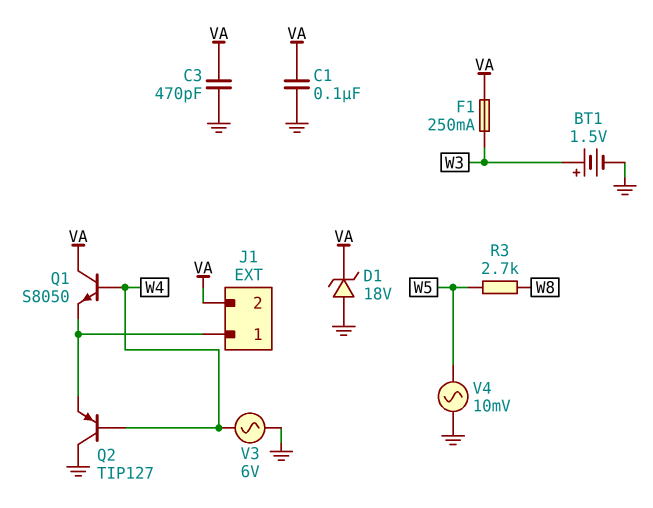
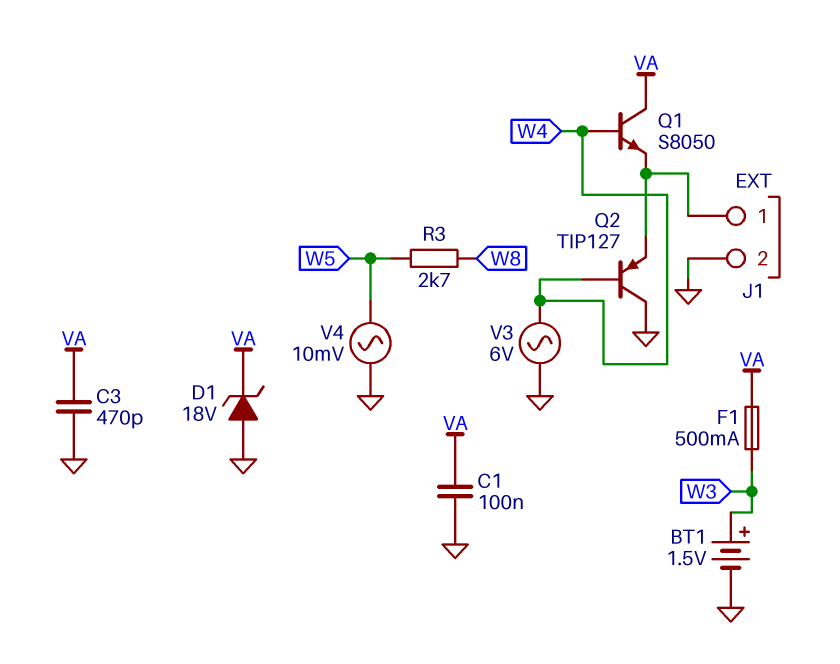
F1: 250mA (VA, W3) -> 500mA (VA, W3)
J1 pin 2: VA -> GND

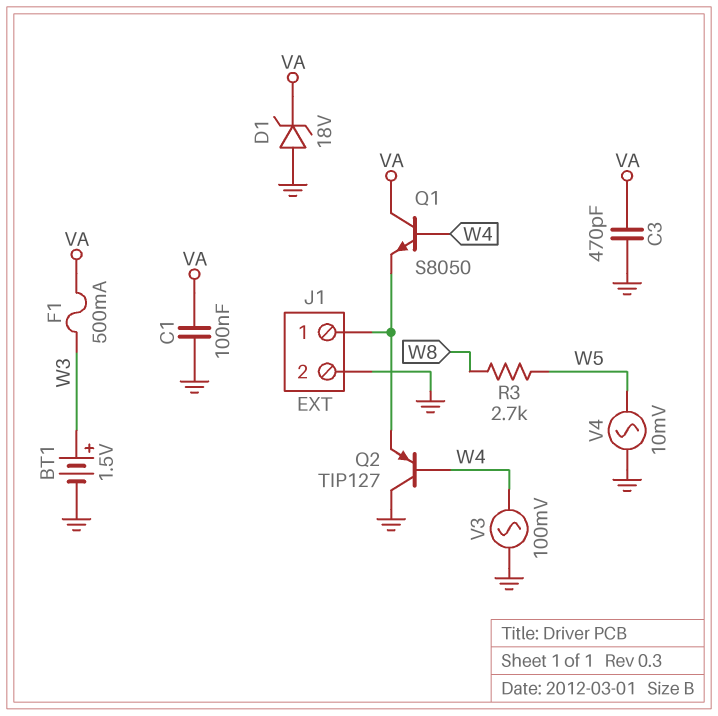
V3: AC 6V (GND, W4) -> AC 100mV (GND, W4)

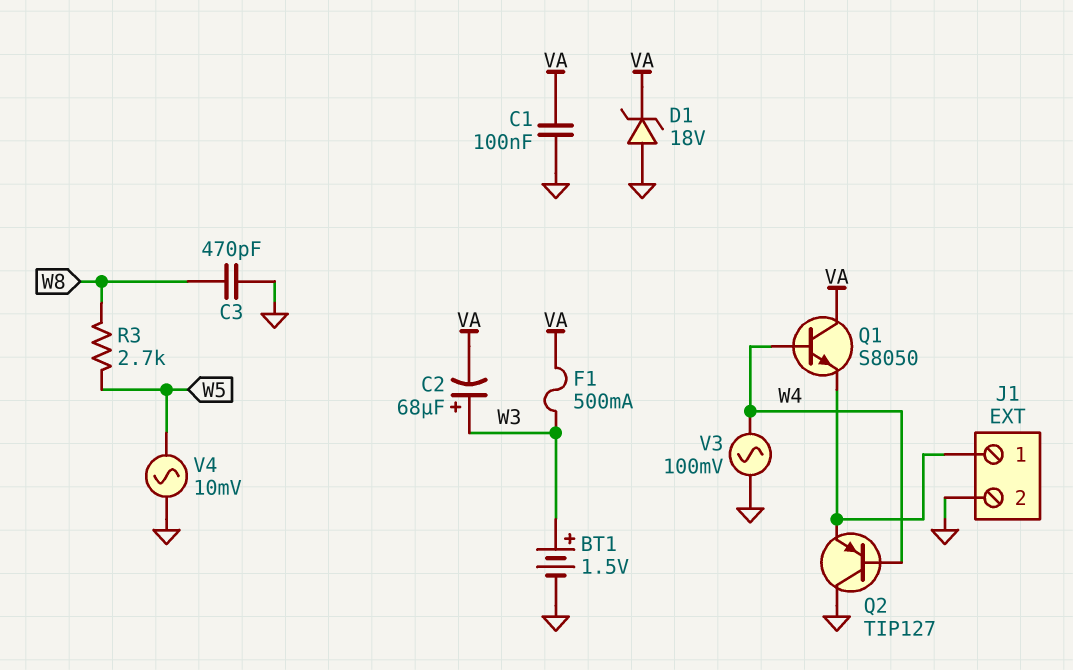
C2: none -> 68uF (plus W3, minus VA)
C3: 470pF (GND, VA) -> 470pF (GND, W8)

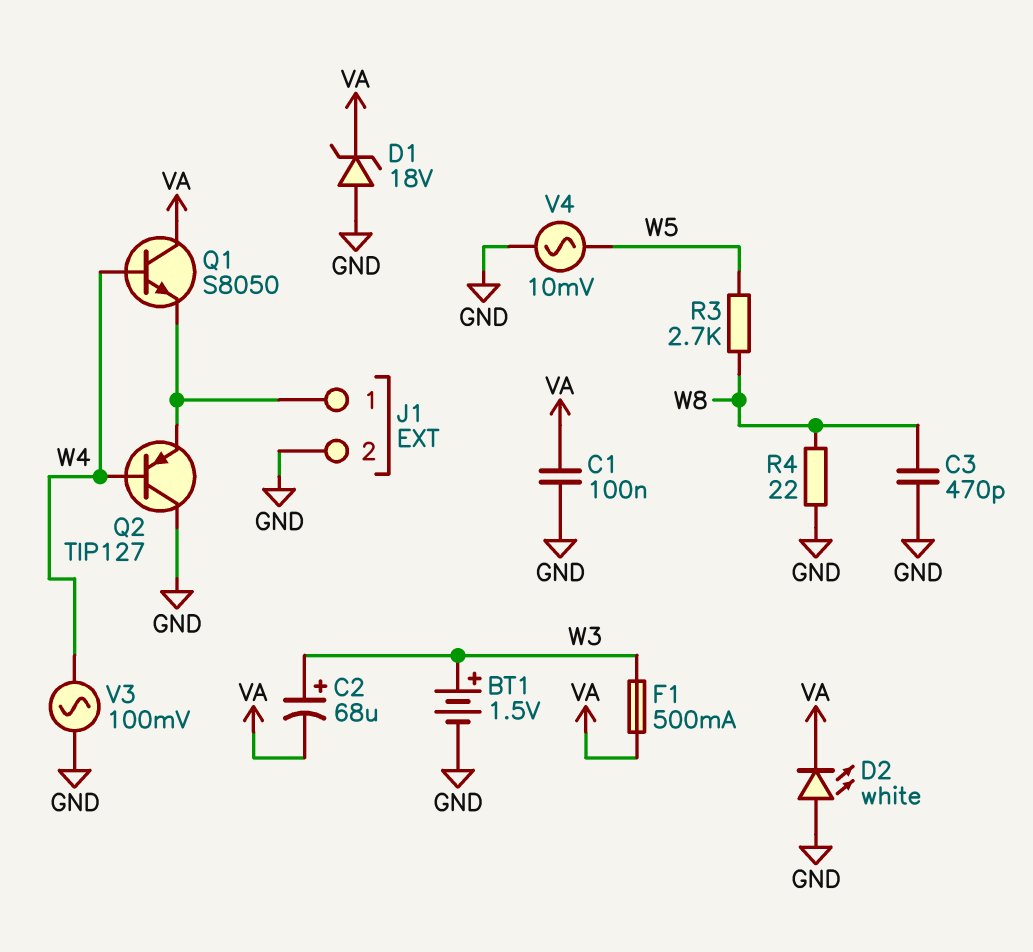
D2: none -> LED white (A GND, K VA)
R4: none -> 22 (GND, W8)

